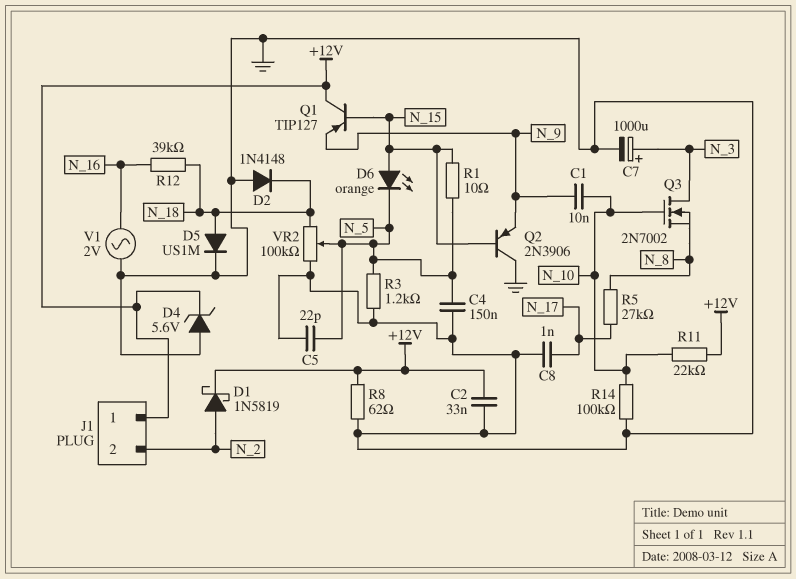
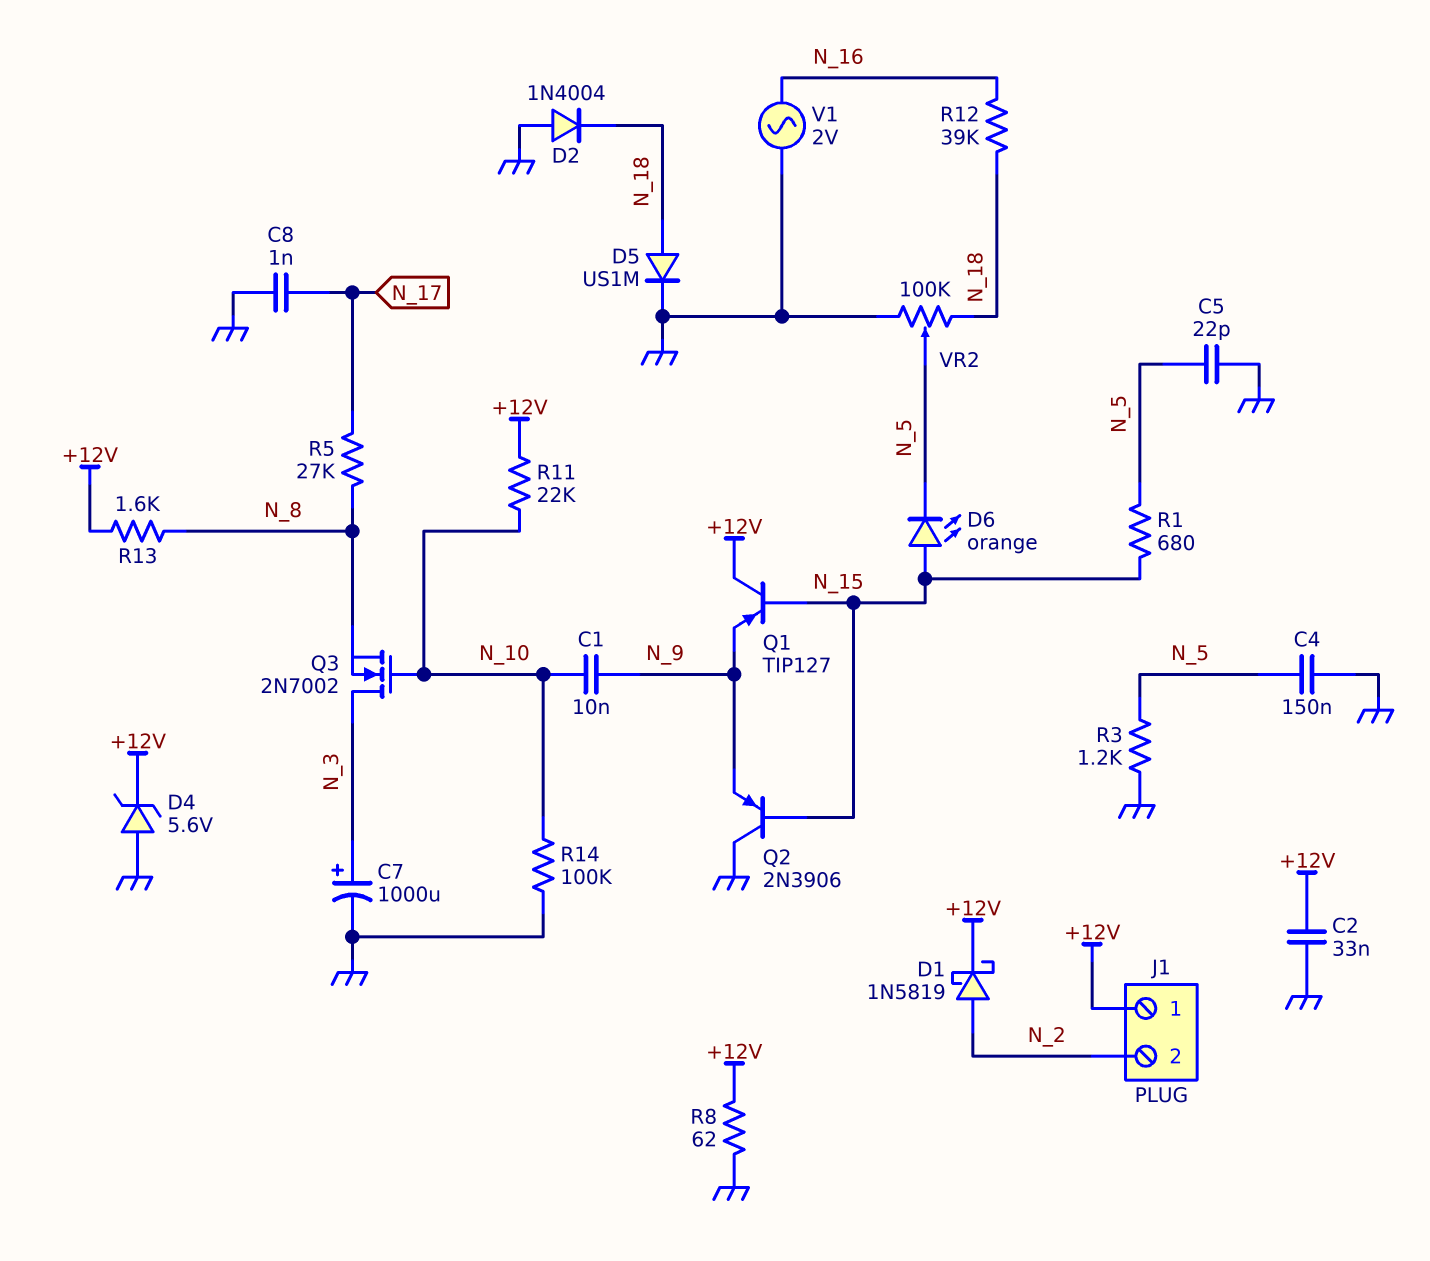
D2: diode 1N4148 (A GND, K N_18) -> diode 1N4004 (A GND, K N_18)
R1: 10 (N_5, N_15) -> 680 (N_5, N_15)
R13: none -> 1.6k (+12V, N_8)

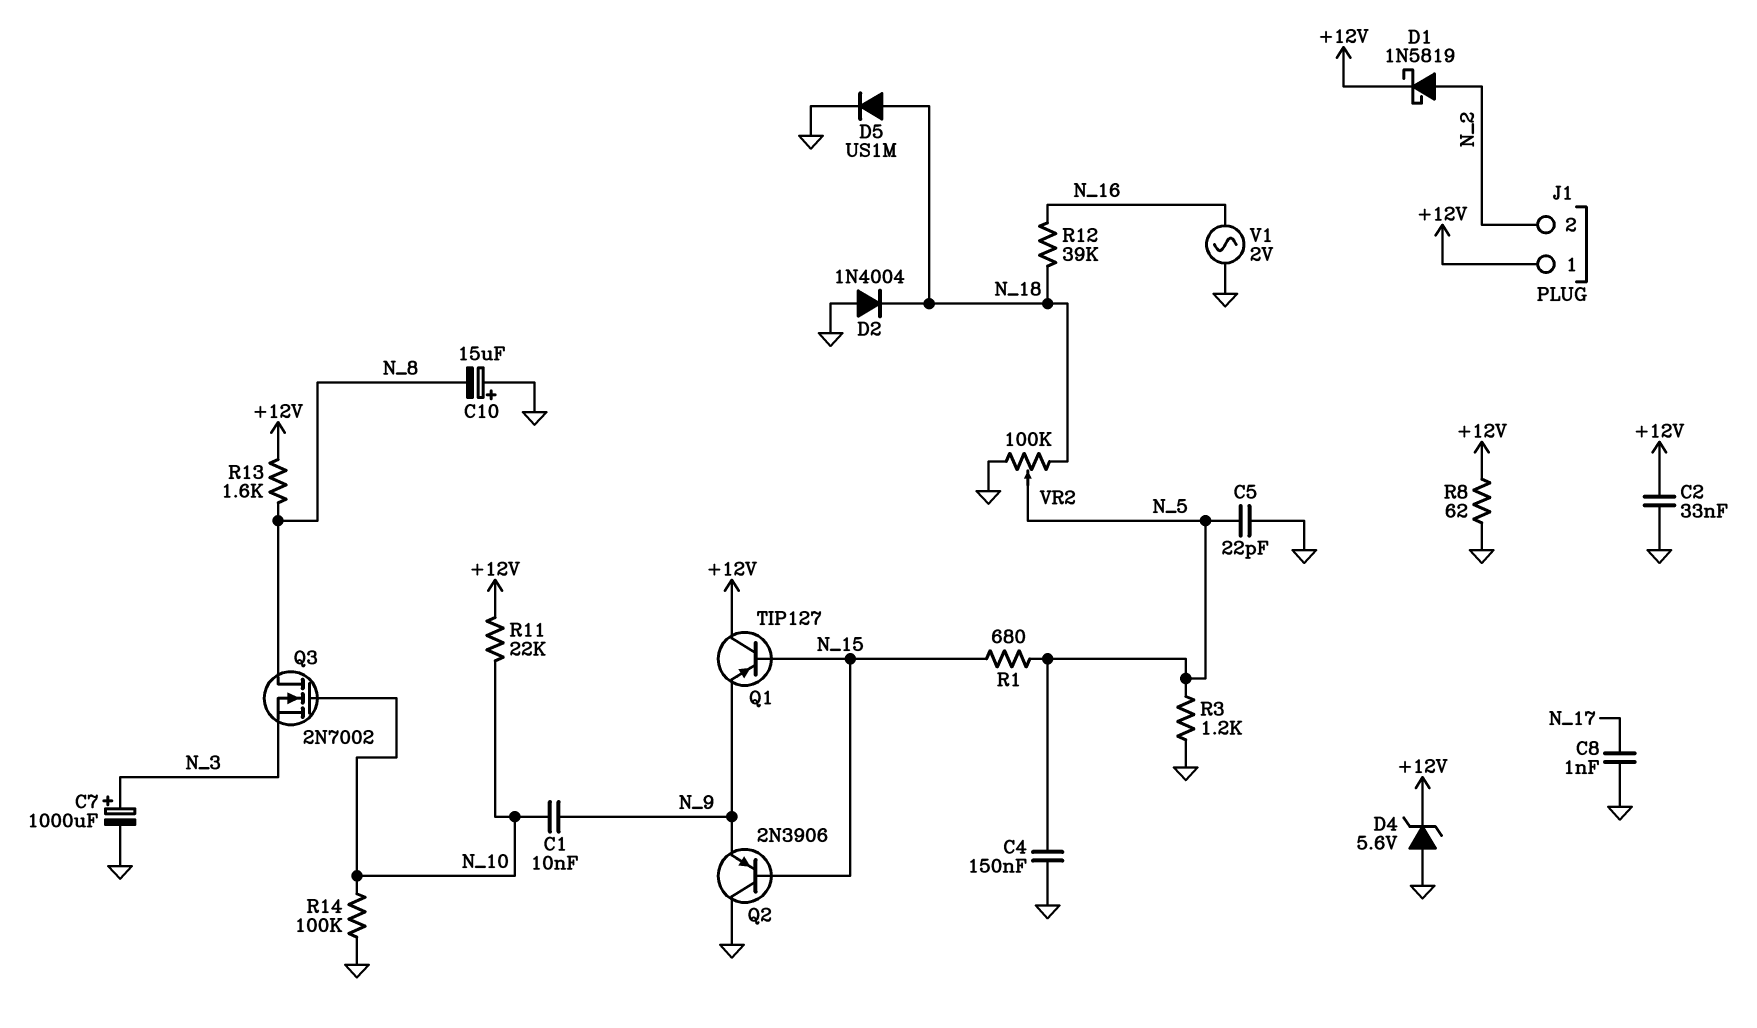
C10: none -> 15uF (plus GND, minus N_8)
D6: LED orange (A N_15, K N_5) -> none
Q3: NMOS 2N7002 (G N_10, D N_3, S N_8) -> NMOS 2N7002 (G N_10, D N_8, S N_3)
R5: 27k (N_8, N_17) -> none

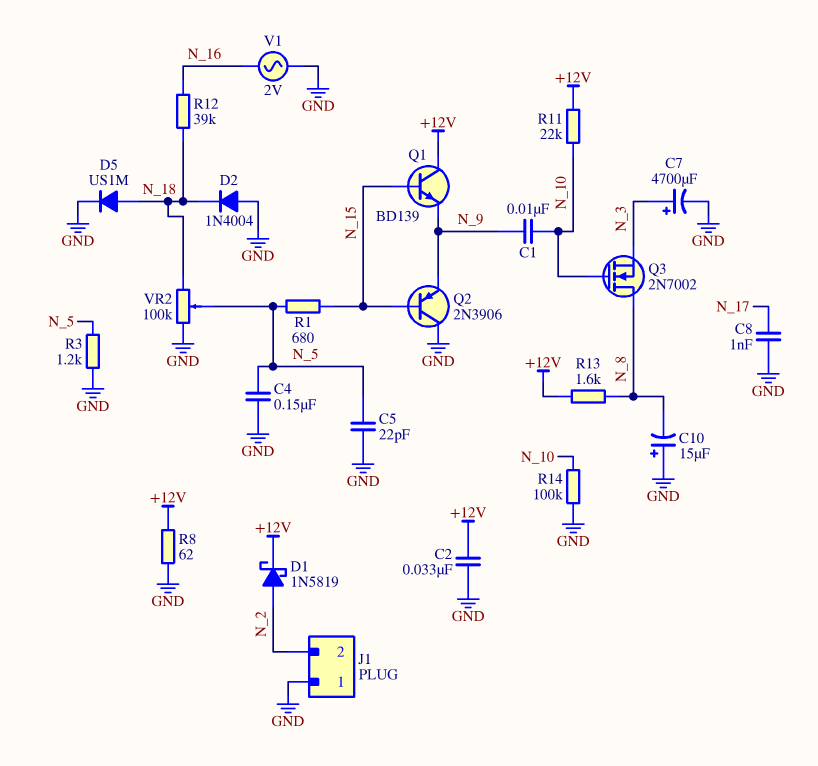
C7: 1000uF (plus N_3, minus GND) -> 4700uF (plus N_3, minus GND)
D4: zener 5.6V (A GND, K +12V) -> none
J1 pin 1: +12V -> GND
Q1: PNP TIP127 (B N_15, C +12V, E N_9) -> NPN BD139 (B N_15, C +12V, E N_9)

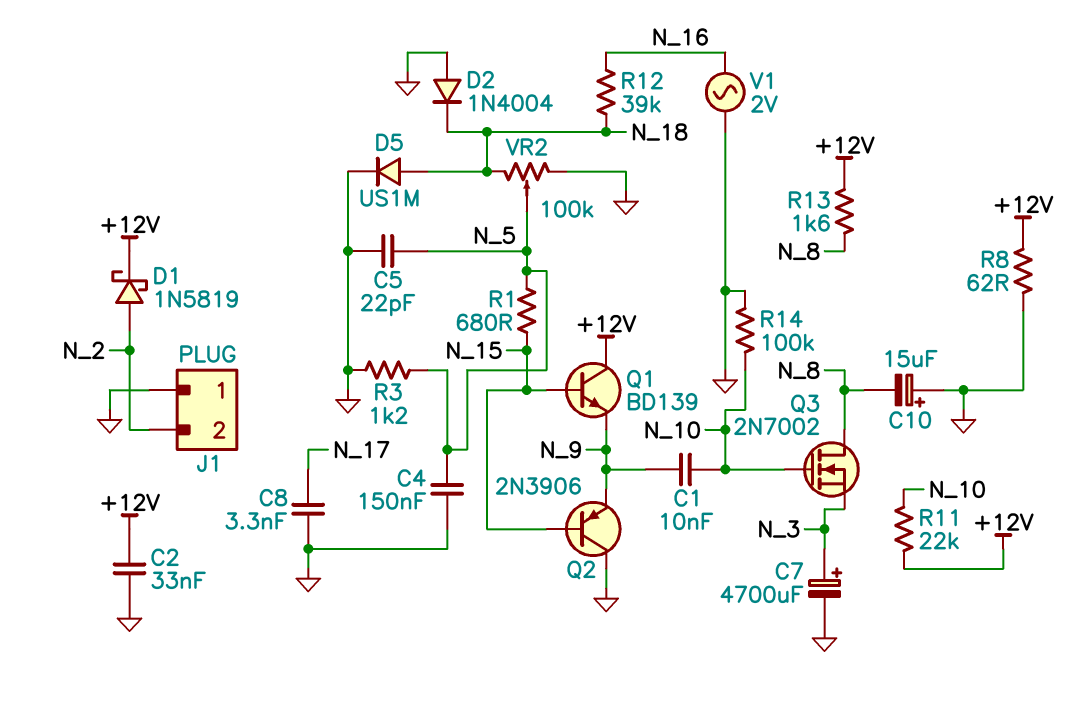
C8: 1nF (GND, N_17) -> 3.3nF (GND, N_17)

